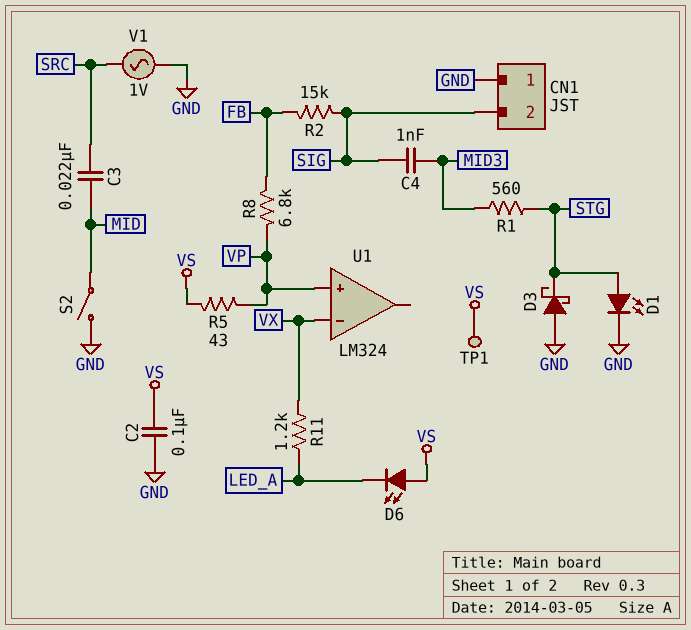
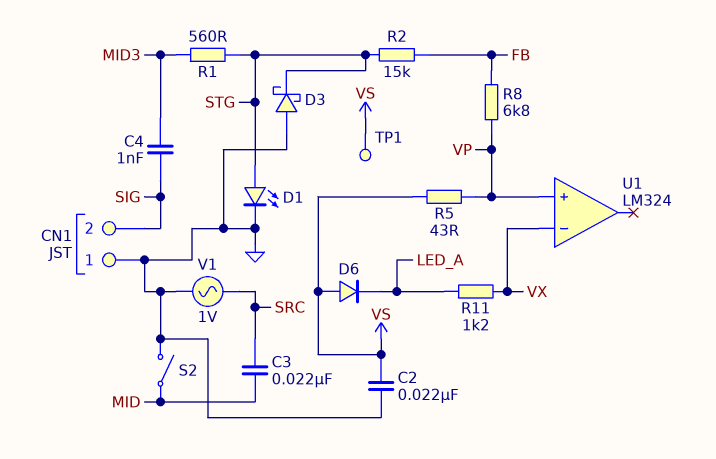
C2: 100nF (GND, VS) -> 22nF (GND, VS)
D6: LED (A VS, K LED_A) -> diode (A VS, K LED_A)
R2: 15k (FB, SIG) -> 15k (FB, STG)

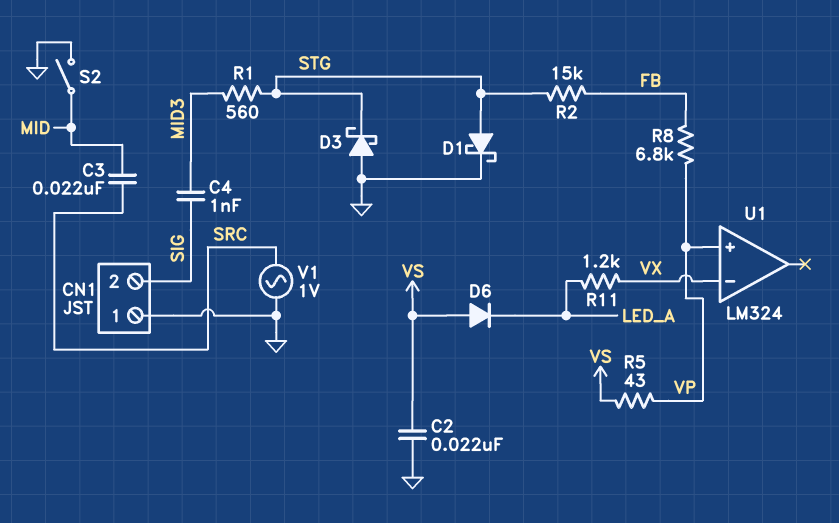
D1: LED (A STG, K GND) -> schottky (A STG, K GND)
TP1: test point (VS) -> none

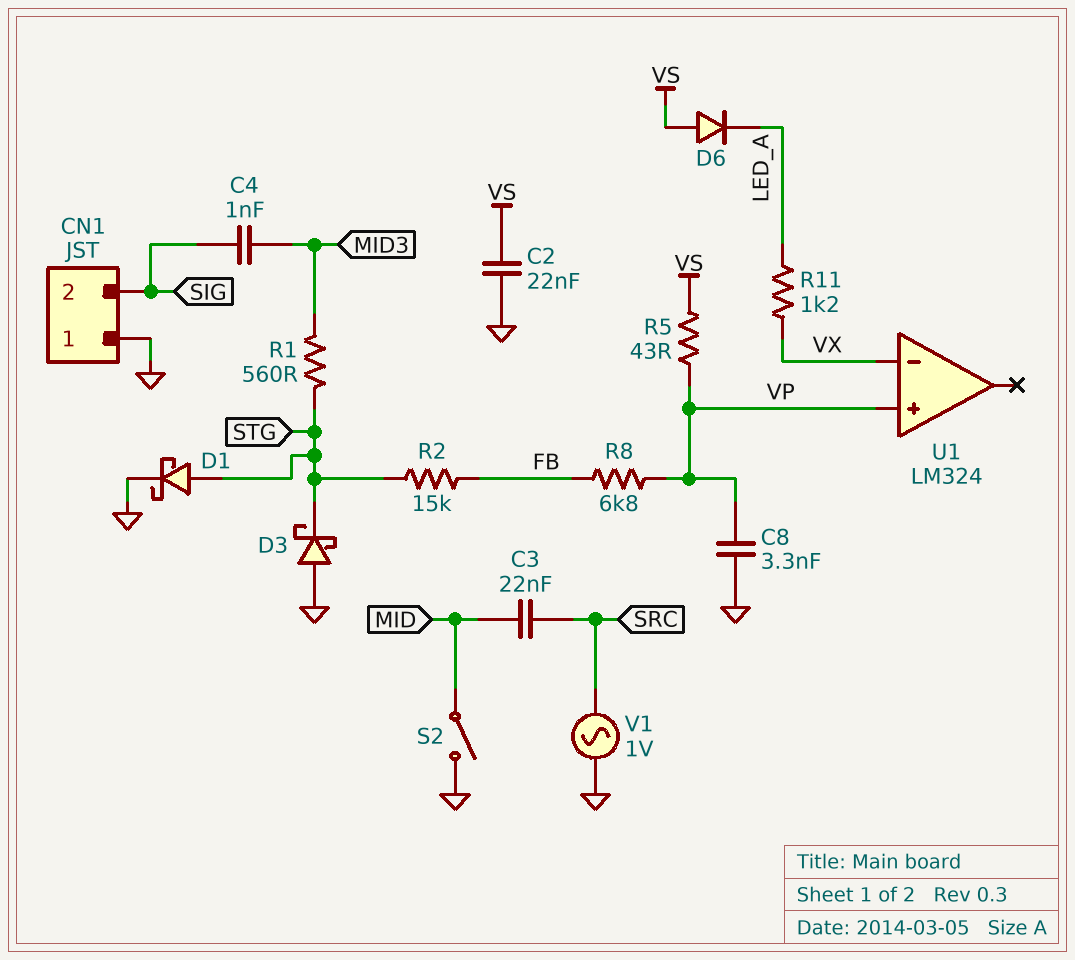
C8: none -> 3.3nF (GND, VP)

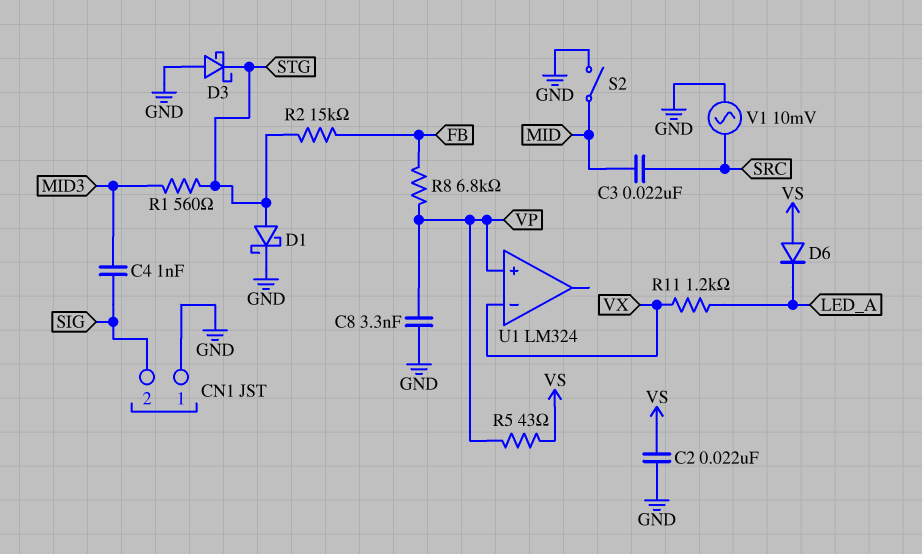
V1: AC 1V (GND, SRC) -> AC 10mV (GND, SRC)

